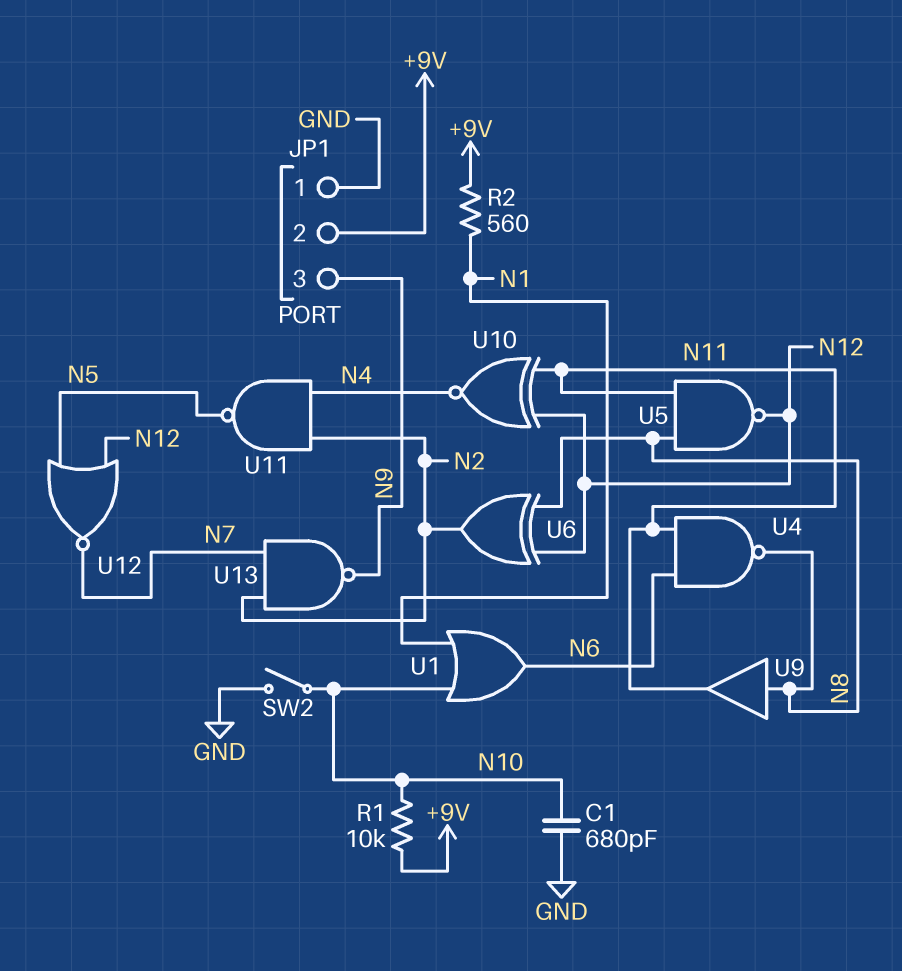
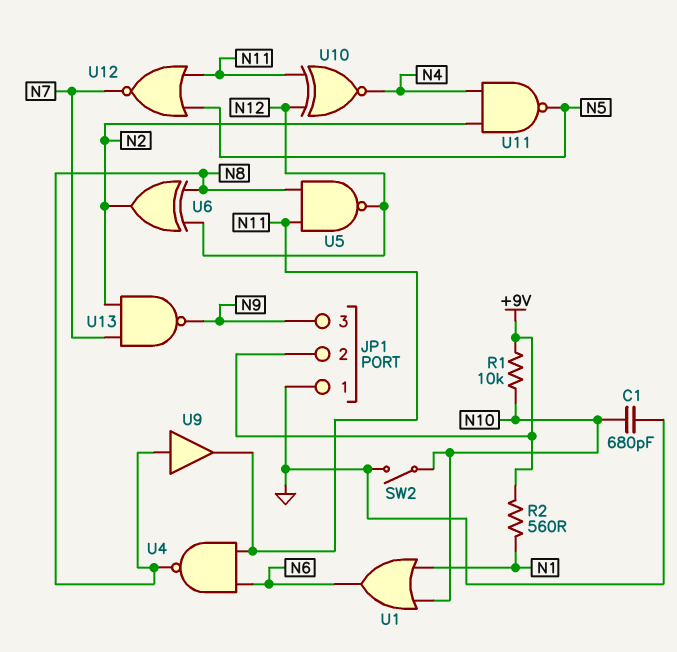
U12: NOR (in N5, in N12, out N7) -> NOR (in N5, in N11, out N7)

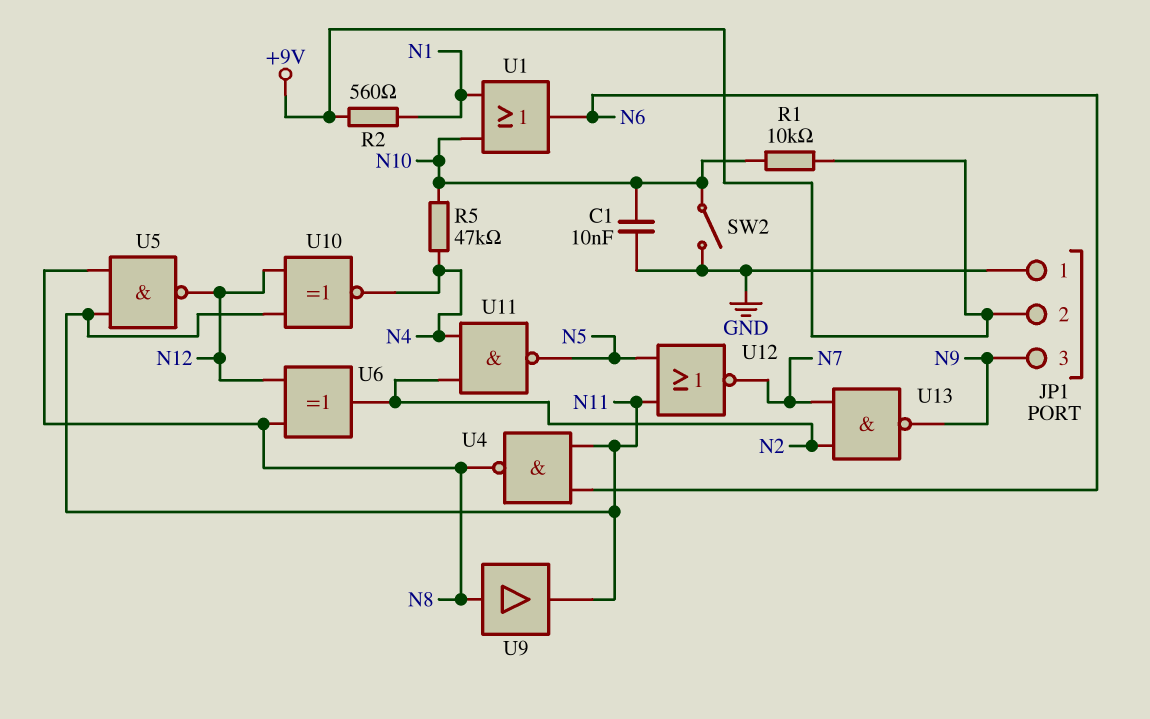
C1: 680pF (GND, N10) -> 10nF (GND, N10)
R5: none -> 47k (N4, N10)

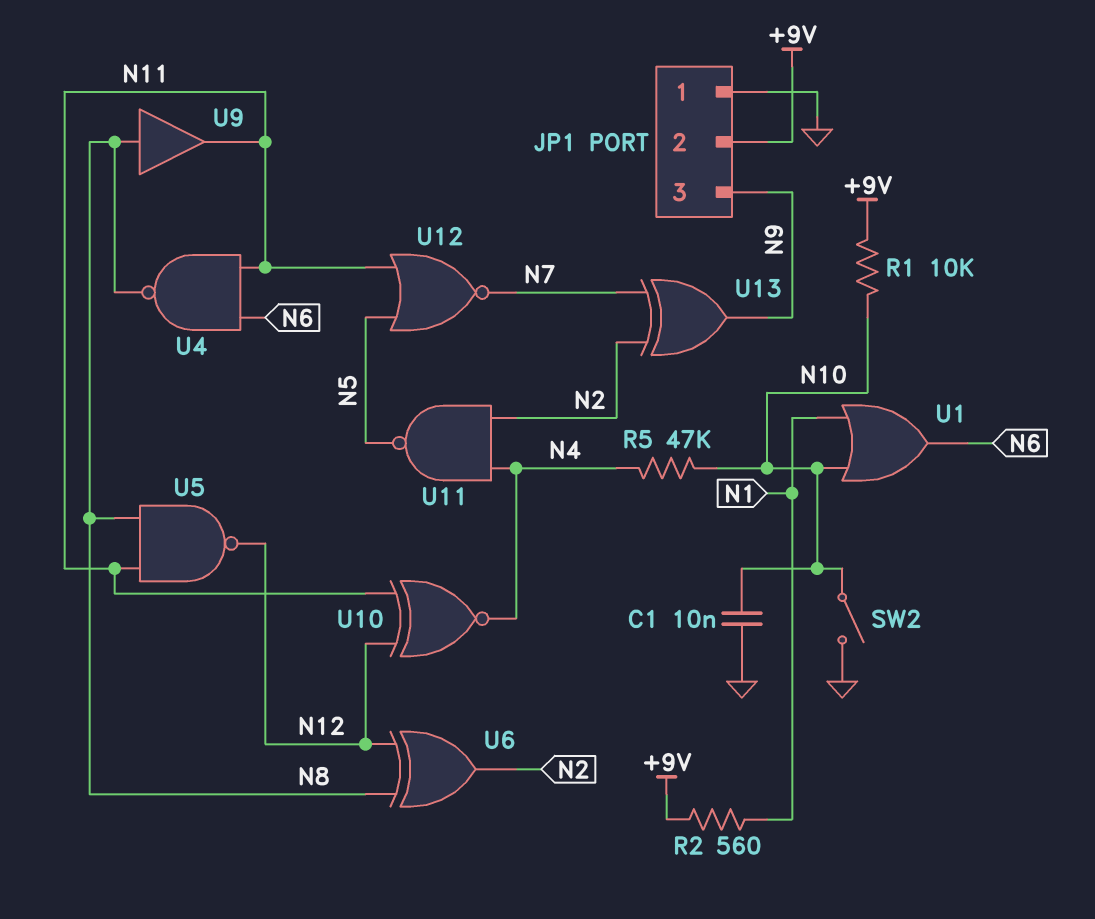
U13: NAND (in N2, in N7, out N9) -> XOR (in N2, in N7, out N9)

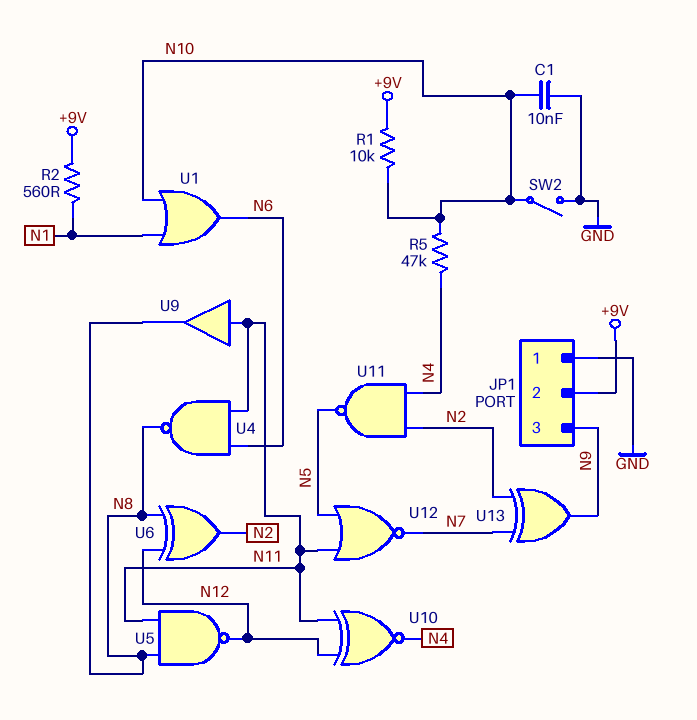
U9: buffer (in N8, out N11) -> buffer (in N11, out N8)

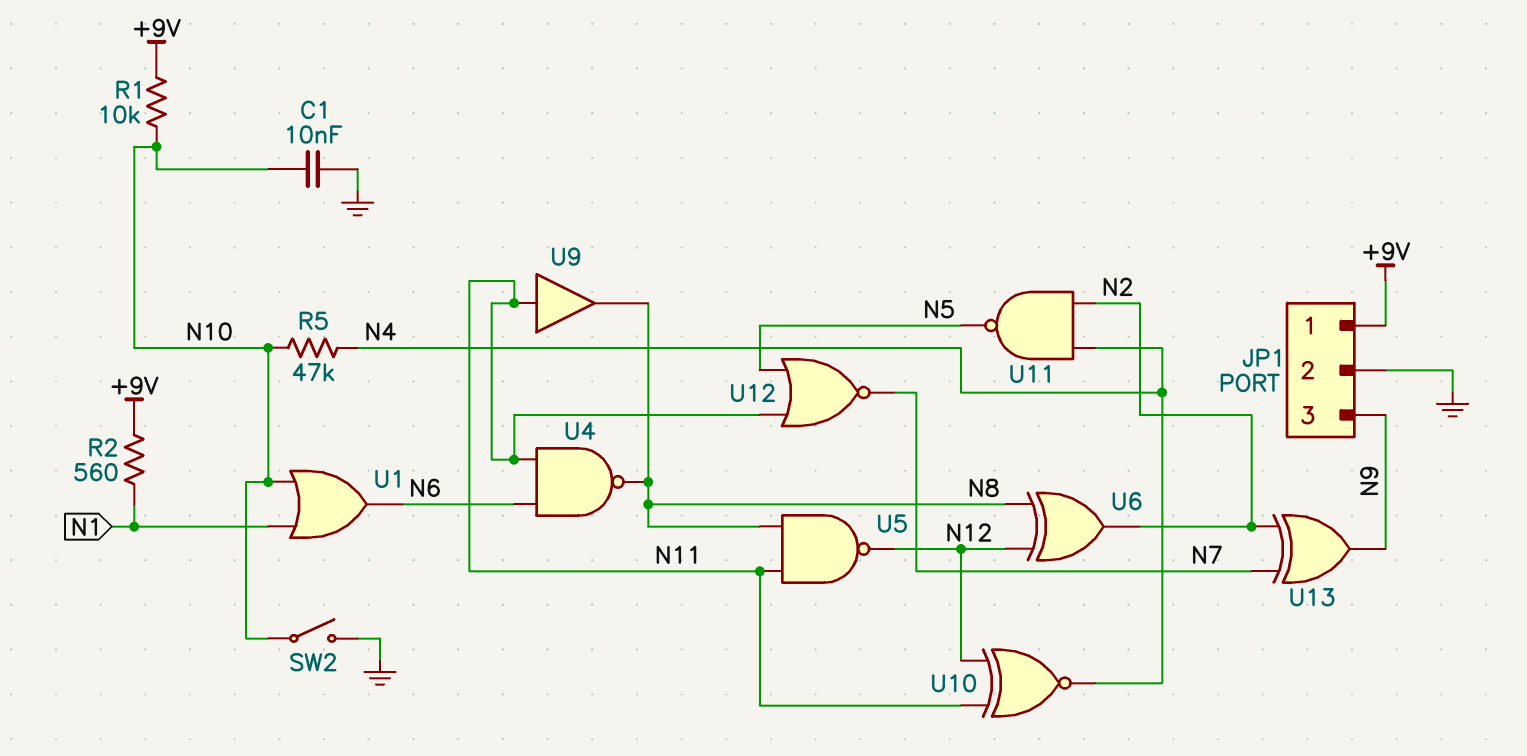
JP1 pin 1: GND -> +9V
JP1 pin 2: +9V -> GND

